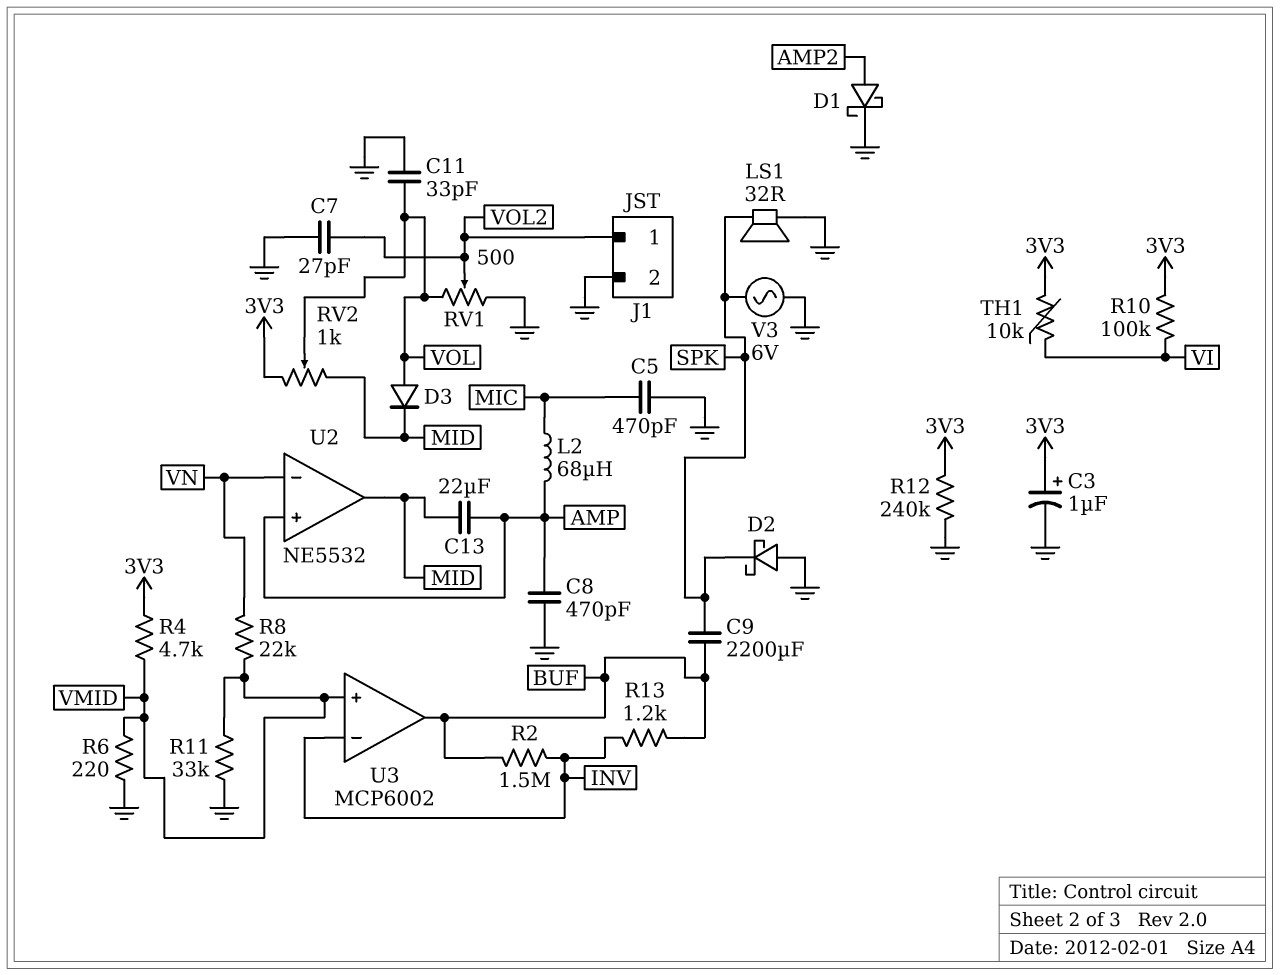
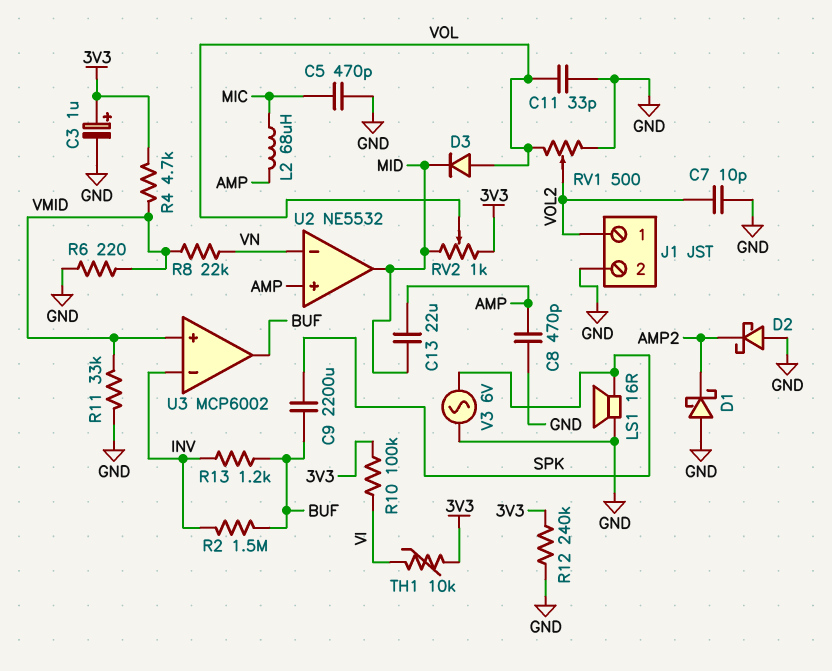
C7: 27pF (GND, VOL2) -> 10pF (GND, VOL2)
D1: schottky (A AMP2, K GND) -> schottky (A GND, K AMP2)
D2: schottky (A GND, K SPK) -> schottky (A GND, K AMP2)
LS1: speaker 32R (GND, SPK) -> speaker 16R (GND, SPK)

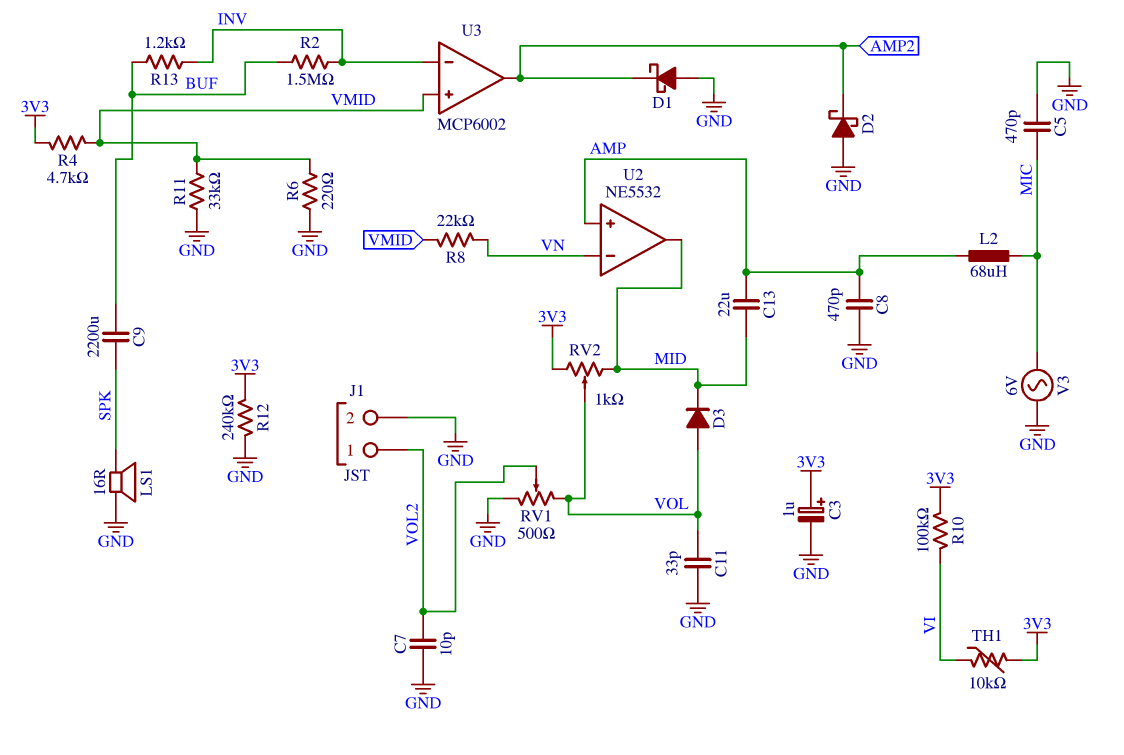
U3 pin out: BUF -> AMP2
V3: AC 6V (GND, SPK) -> AC 6V (GND, MIC)

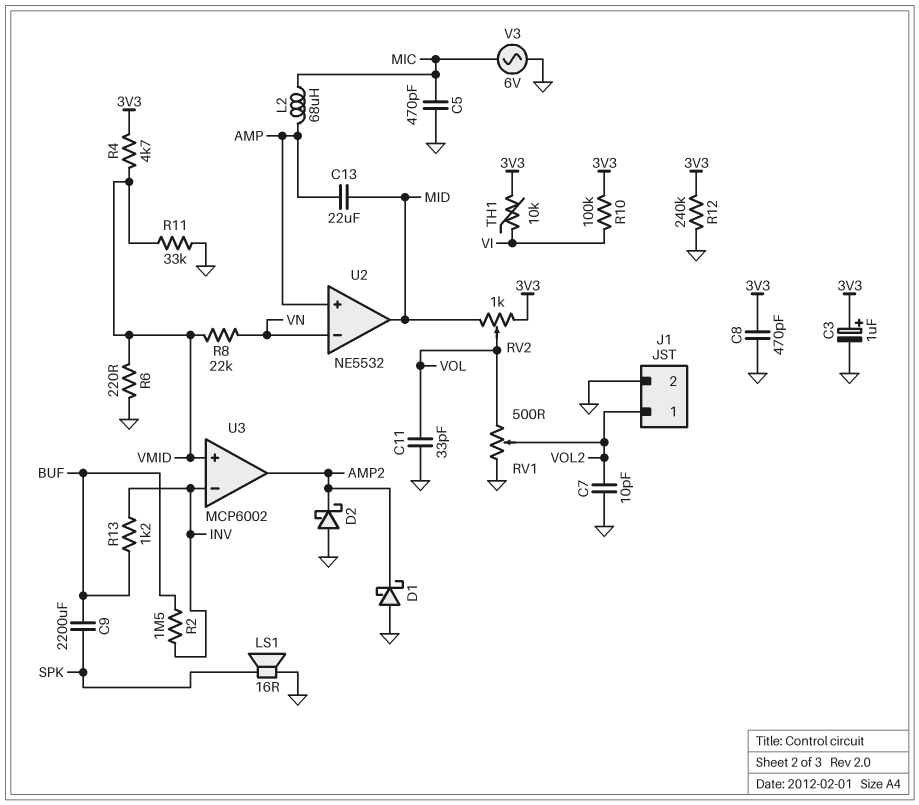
C8: 470pF (AMP, GND) -> 470pF (3V3, GND)
D3: diode (A VOL, K MID) -> none

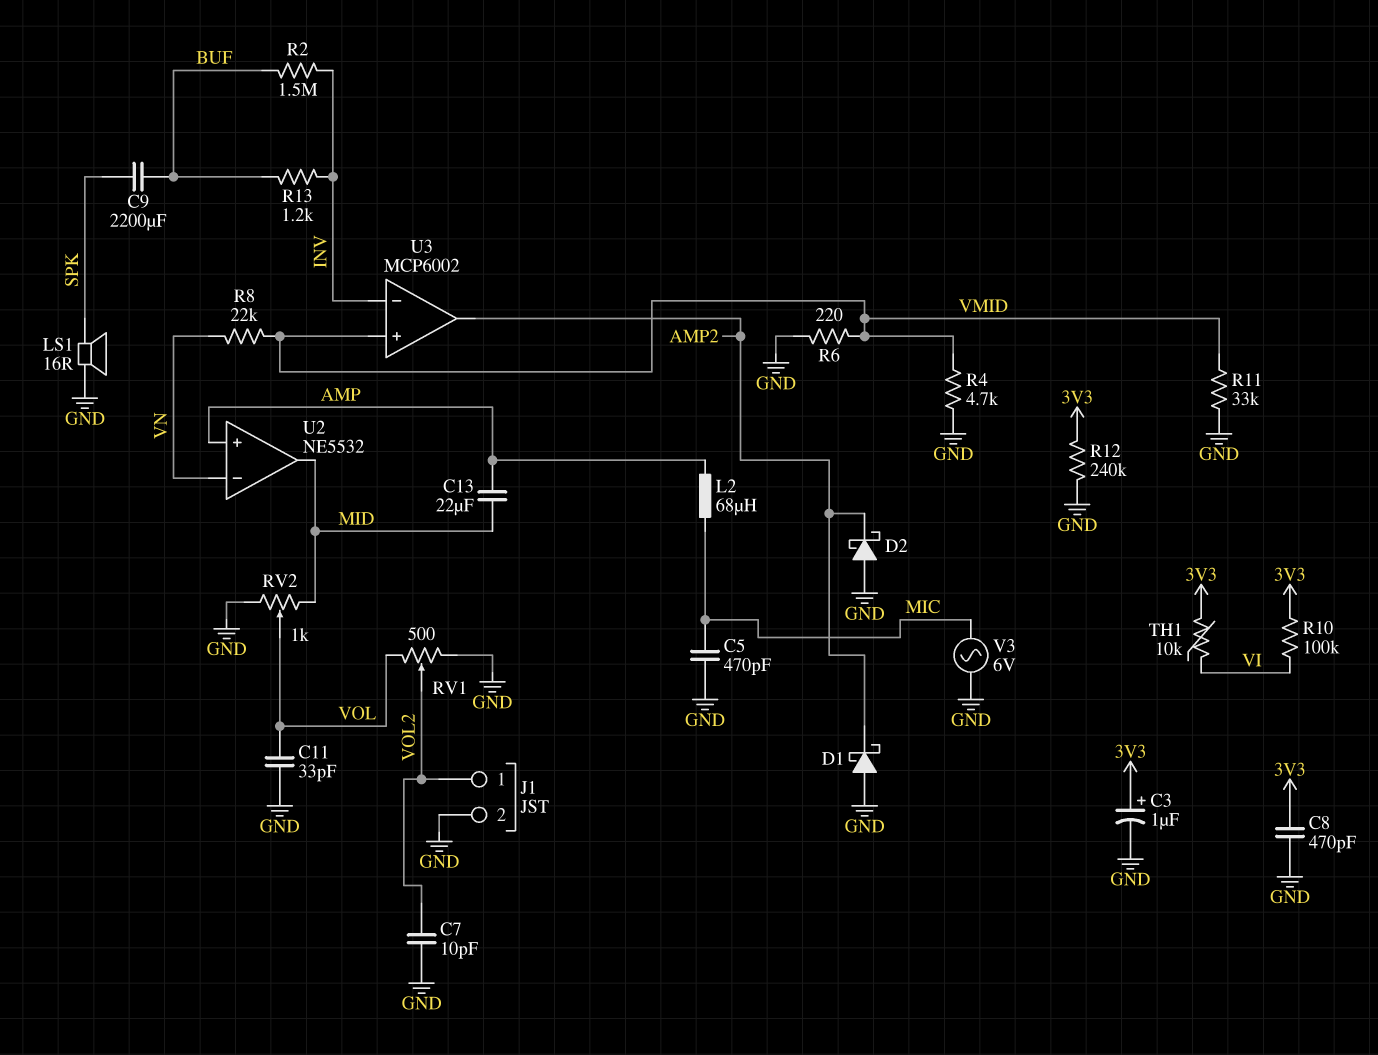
R4: 4.7k (3V3, VMID) -> 4.7k (GND, VMID)
RV2: 1k (3V3, MID, wiper VOL) -> 1k (GND, MID, wiper VOL)

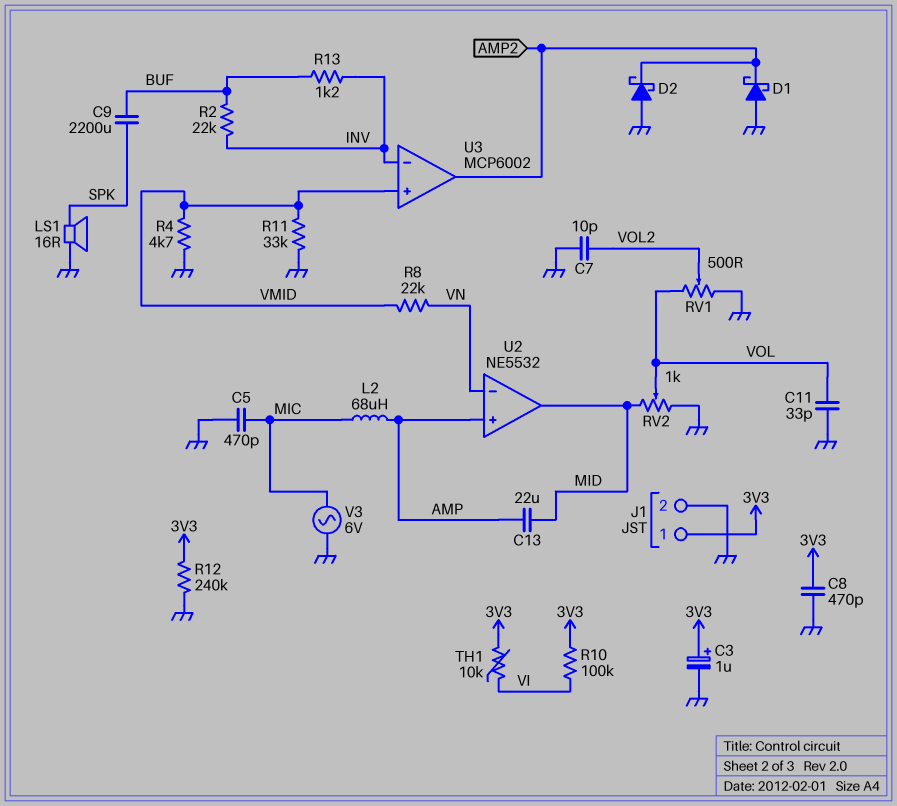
J1 pin 1: VOL2 -> 3V3
R2: 1.5M (BUF, INV) -> 22k (BUF, INV)
R6: 220 (GND, VMID) -> none

